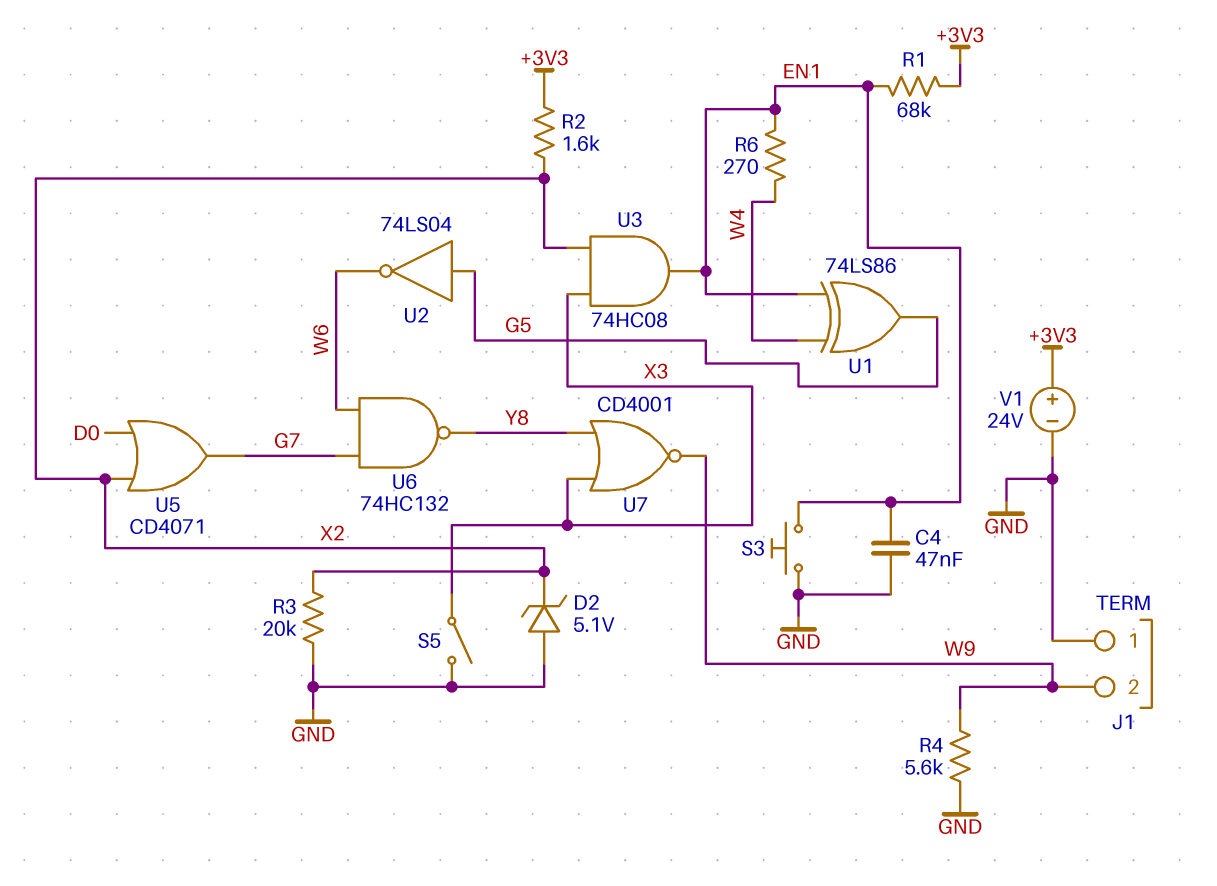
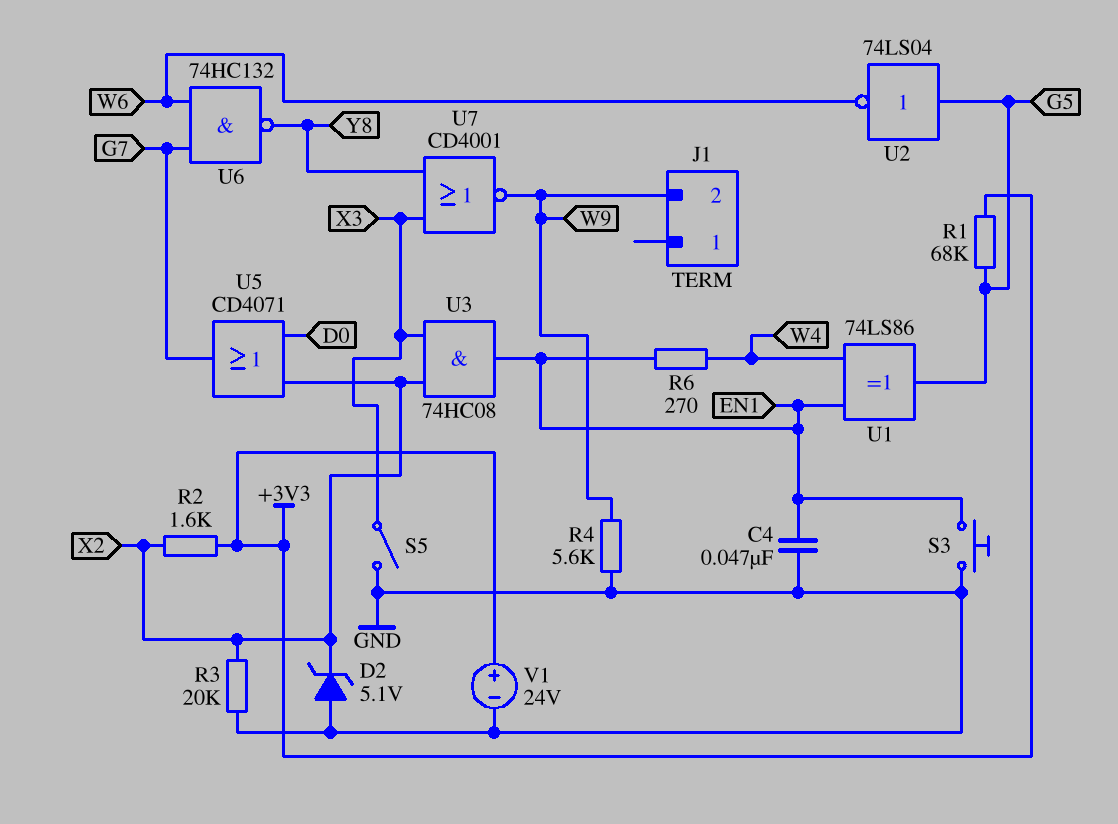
J1 pin 1: GND -> none
R1: 68k (+3V3, EN1) -> 68k (+3V3, G5)

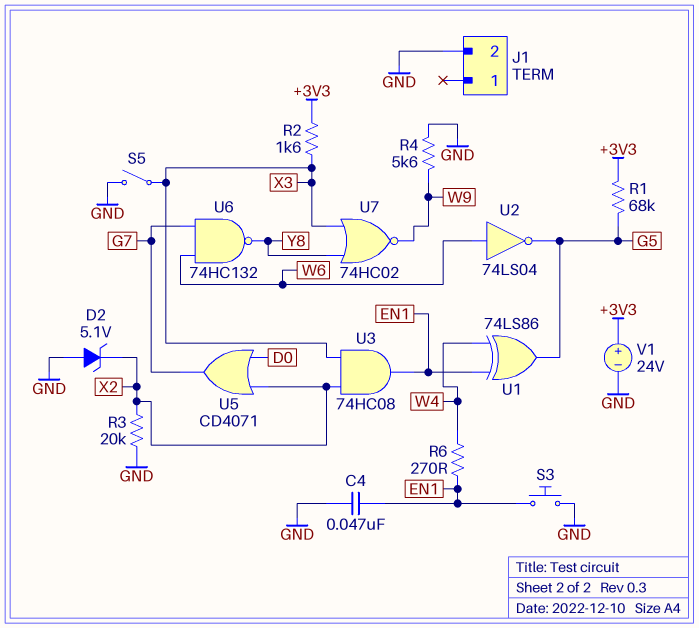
J1 pin 2: W9 -> GND
R2: 1.6k (+3V3, X2) -> 1.6k (+3V3, X3)
U2: NOT 74LS04 (in G5, out W6) -> NOT 74LS04 (in W6, out G5)
U7: NOR CD4001 (in X3, in Y8, out W9) -> NOR 74HC02 (in X3, in Y8, out W9)

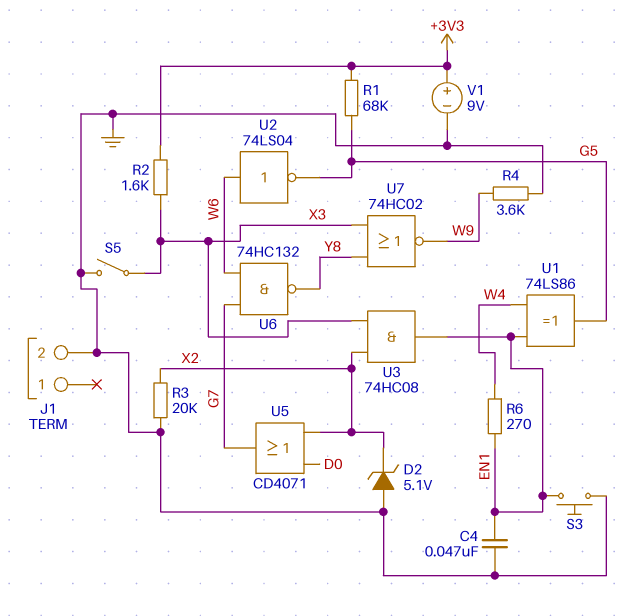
R4: 5.6k (GND, W9) -> 3.6k (GND, W9)
V1: 24V (plus +3V3, minus GND) -> 9V (plus +3V3, minus GND)

